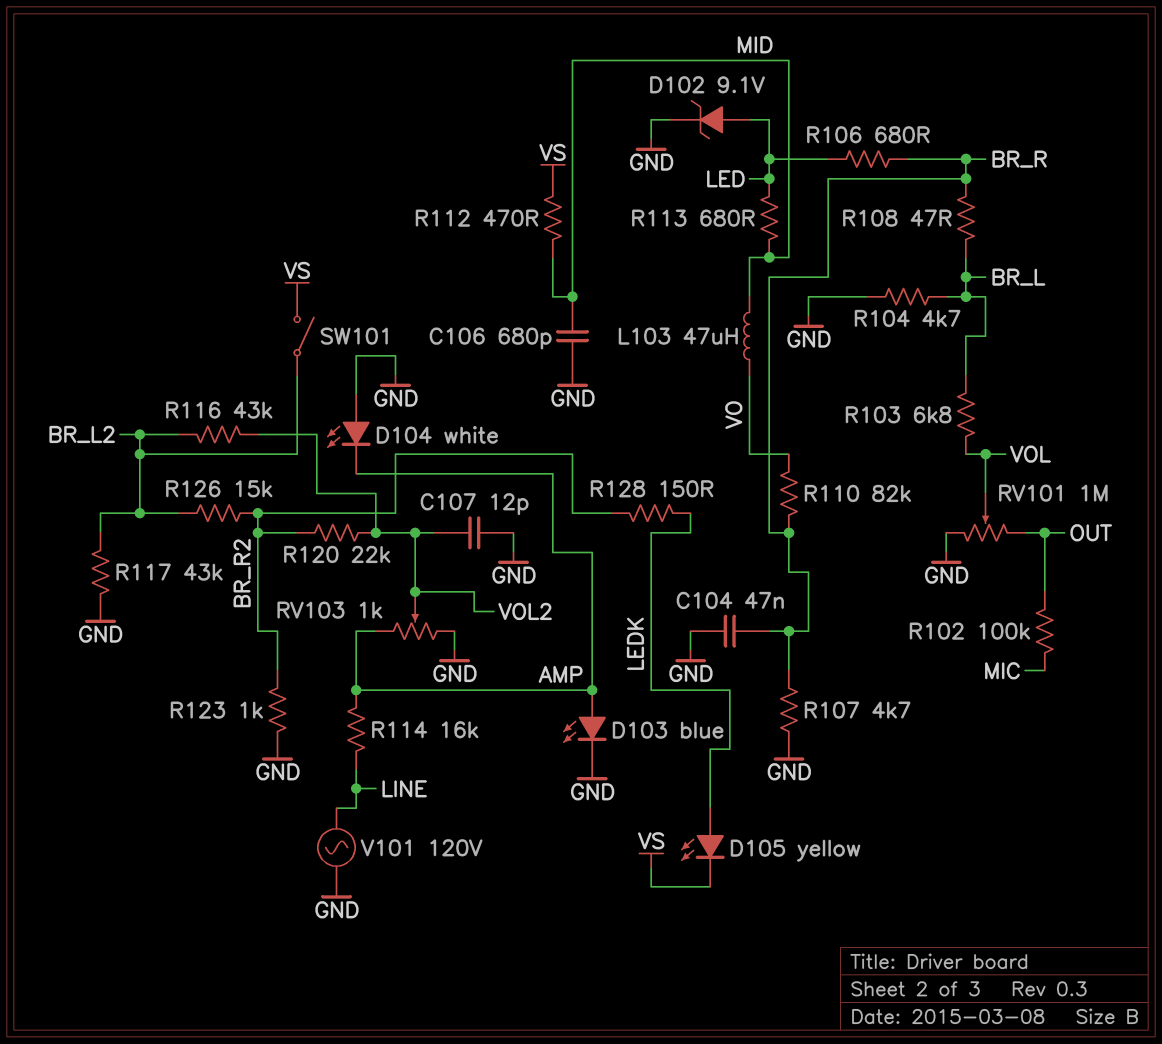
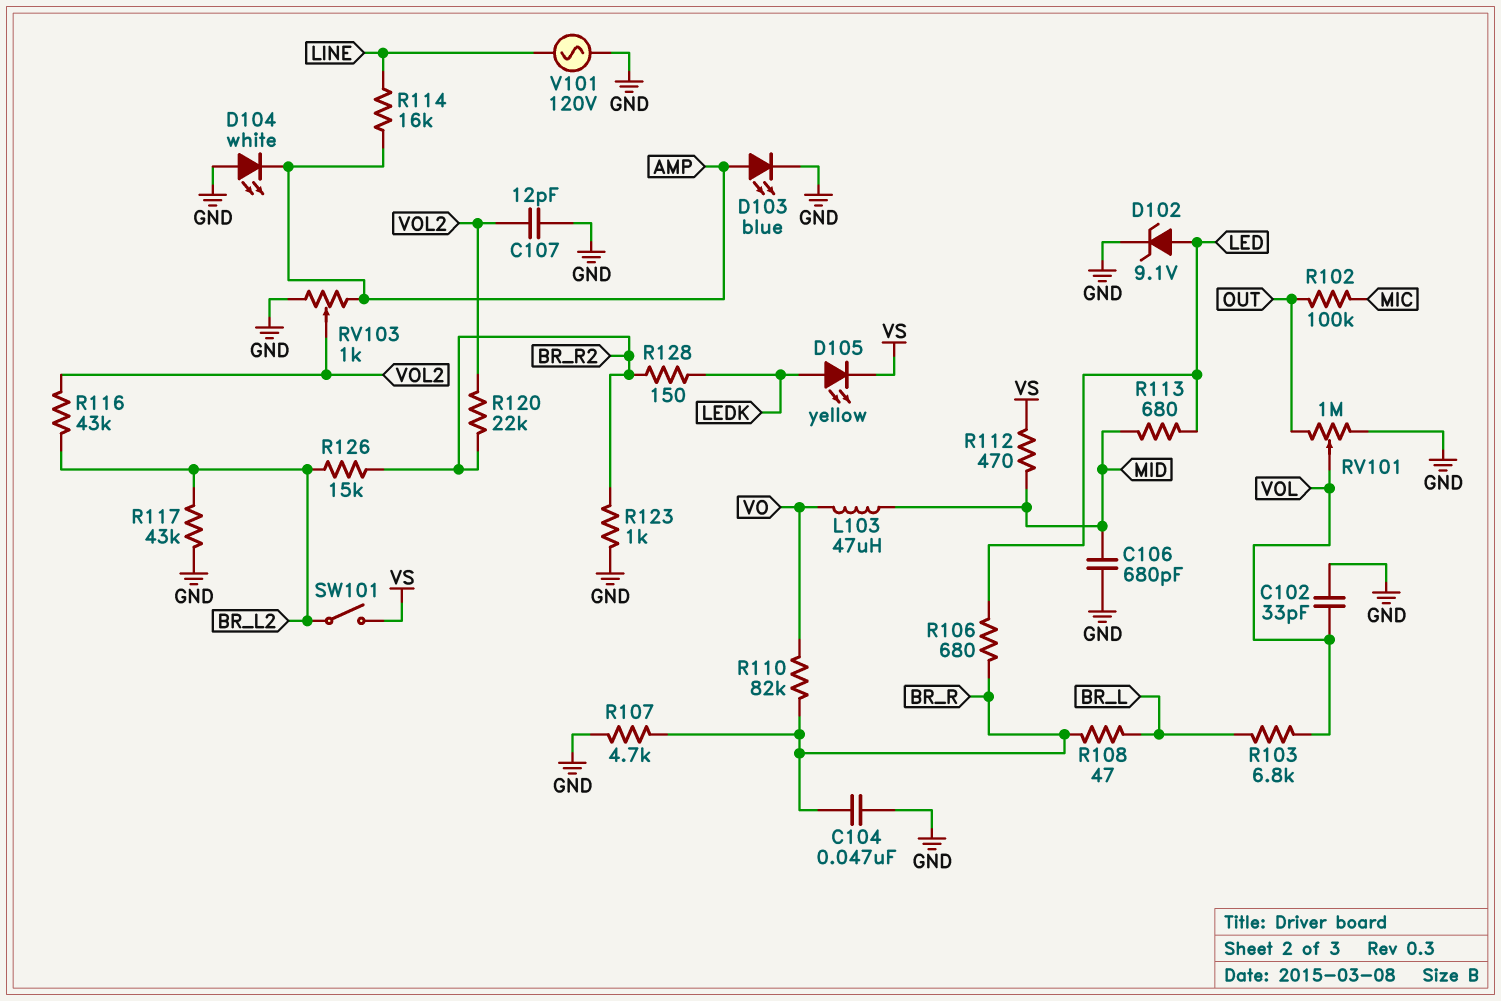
C102: none -> 33pF (GND, VOL)
R104: 4.7k (BR_L, GND) -> none

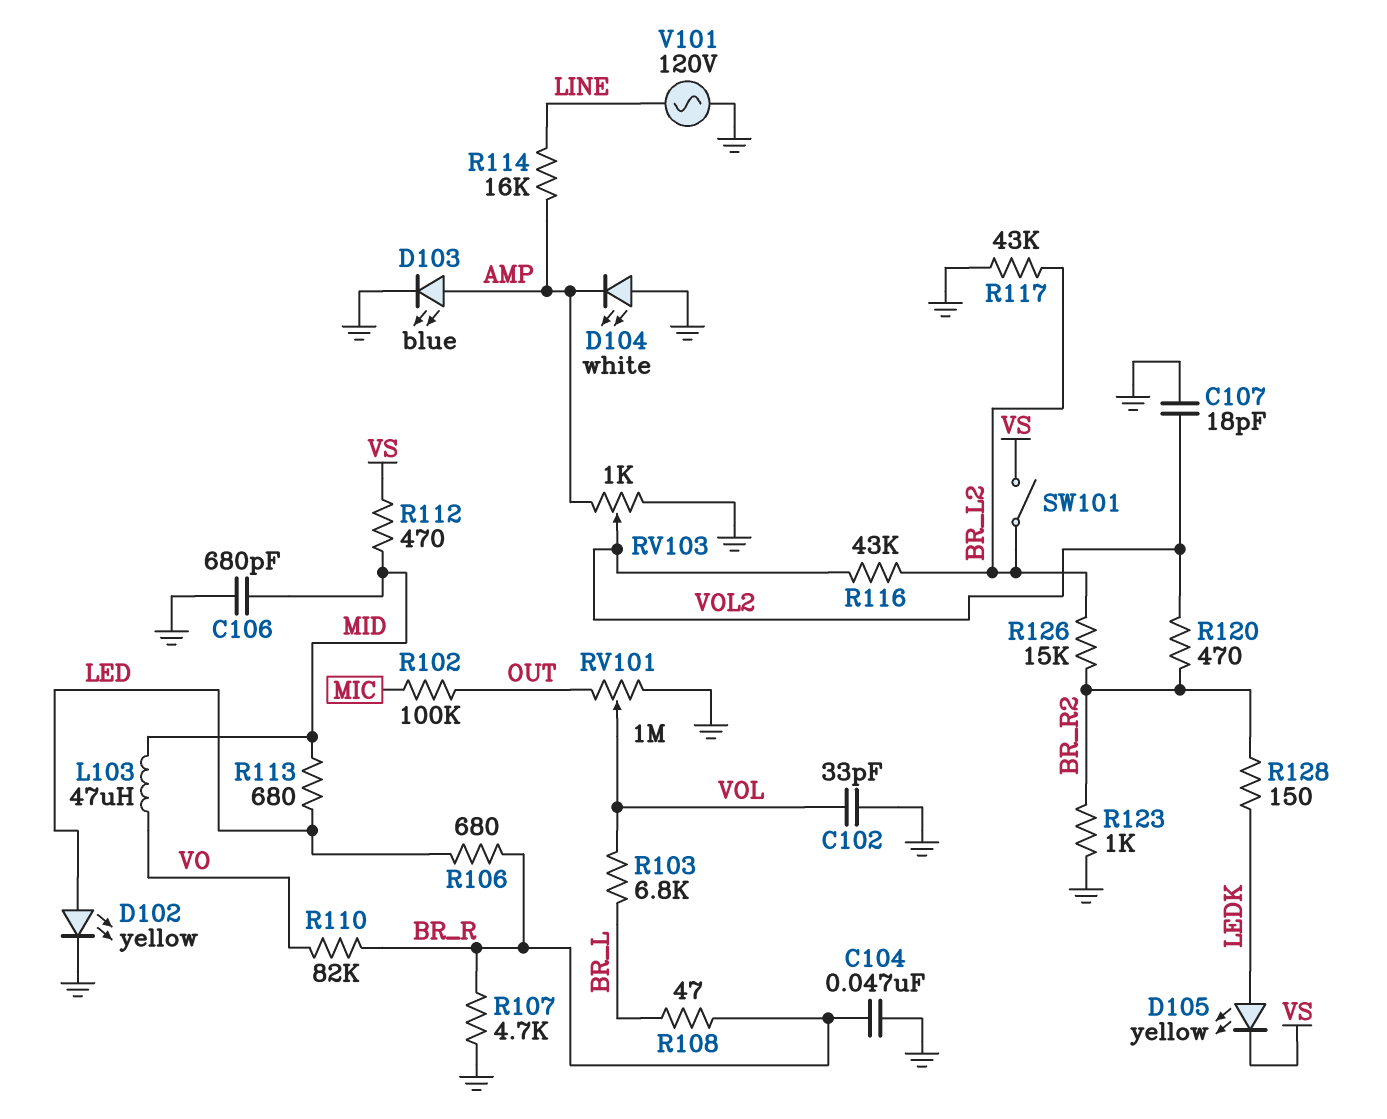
C107: 12pF (GND, VOL2) -> 18pF (GND, VOL2)
D102: zener 9.1V (A LED, K GND) -> LED yellow (A LED, K GND)
R120: 22k (BR_R2, VOL2) -> 470 (BR_R2, VOL2)

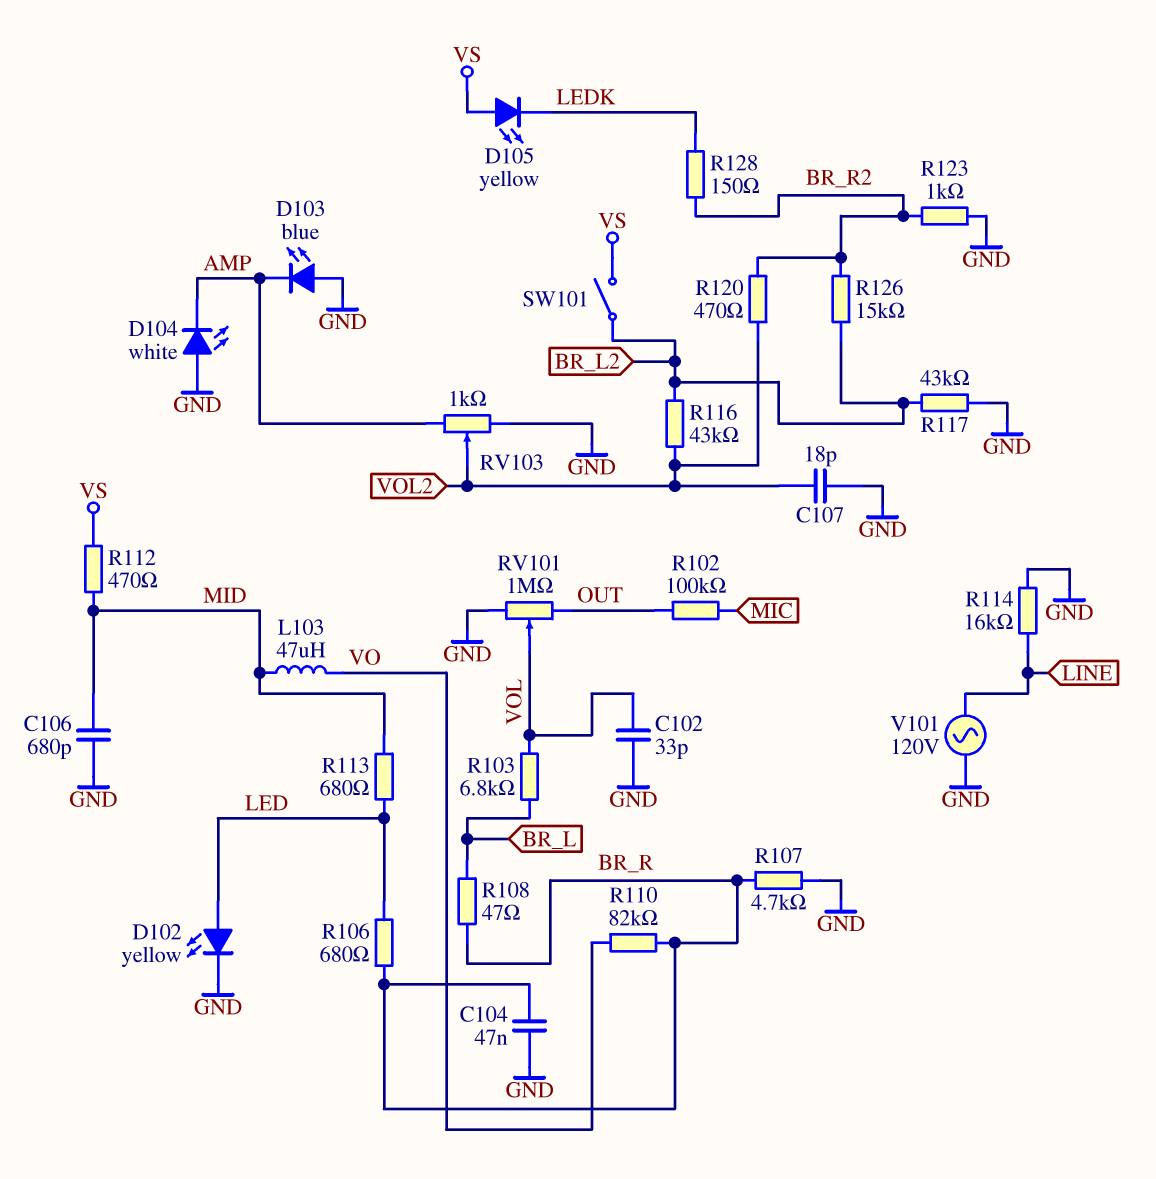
D103: LED blue (A AMP, K GND) -> LED blue (A GND, K AMP)
D105: LED yellow (A LEDK, K VS) -> LED yellow (A VS, K LEDK)
R114: 16k (AMP, LINE) -> 16k (GND, LINE)

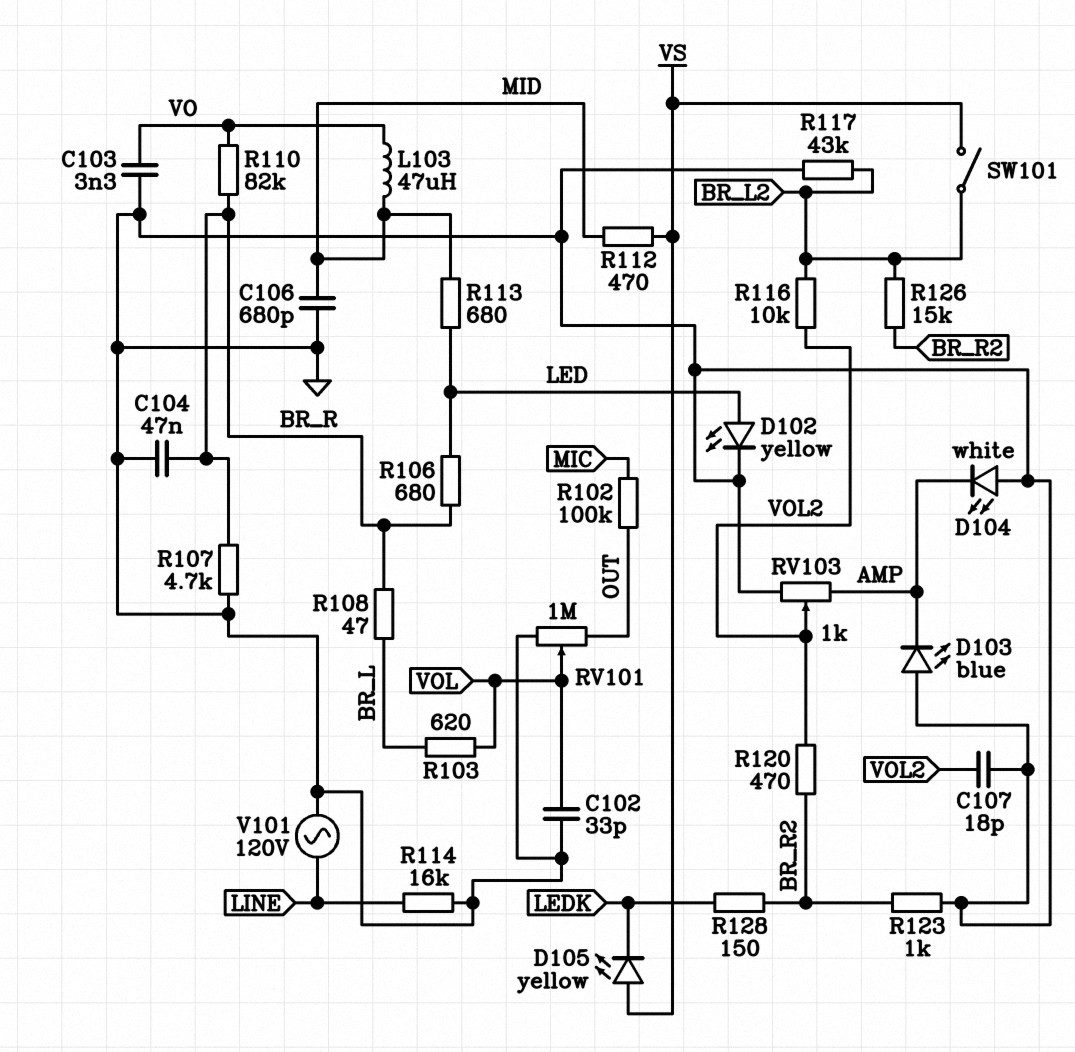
C103: none -> 3.3nF (GND, VO)
R103: 6.8k (BR_L, VOL) -> 620 (BR_L, VOL)
R116: 43k (BR_L2, VOL2) -> 10k (BR_L2, VOL2)

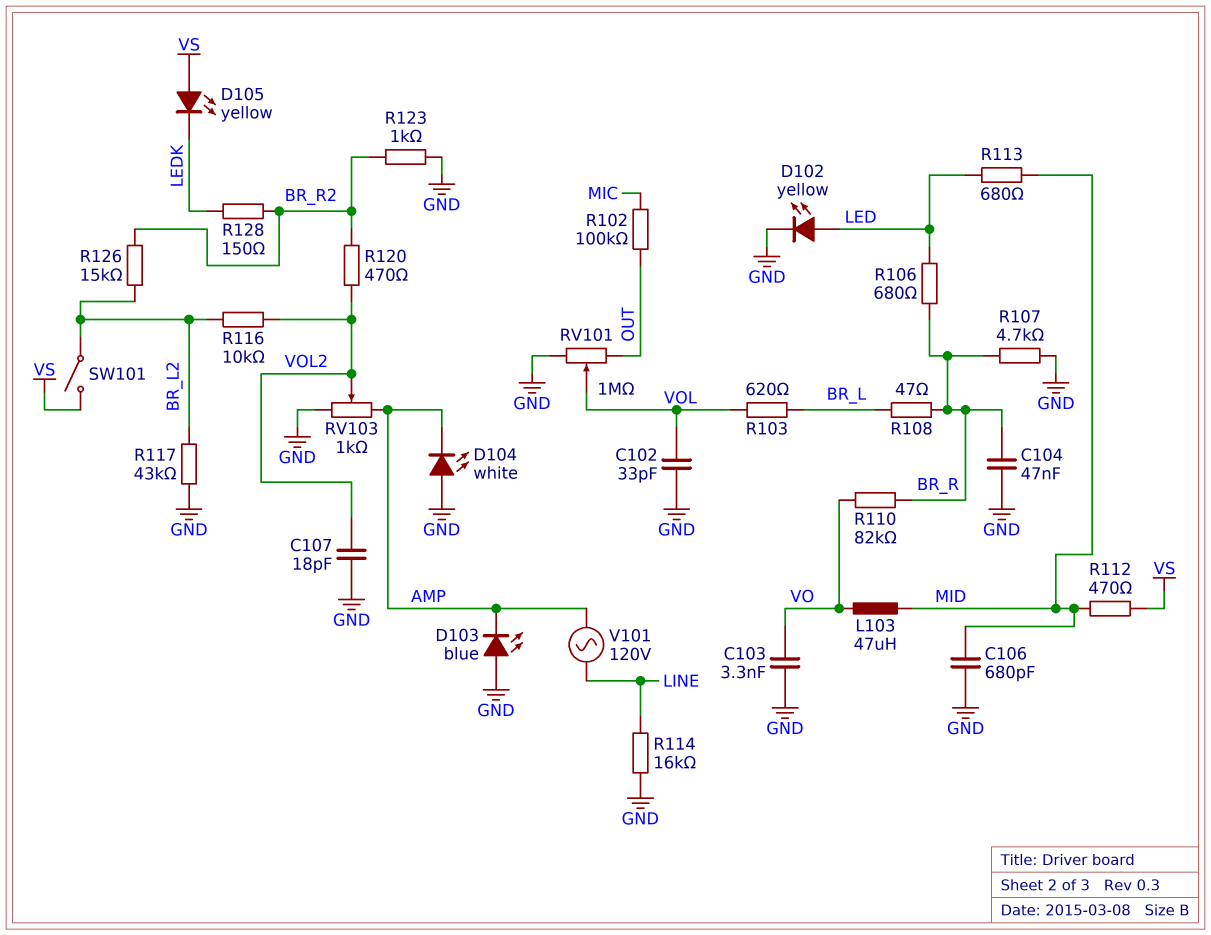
V101: AC 120V (GND, LINE) -> AC 120V (AMP, LINE)

